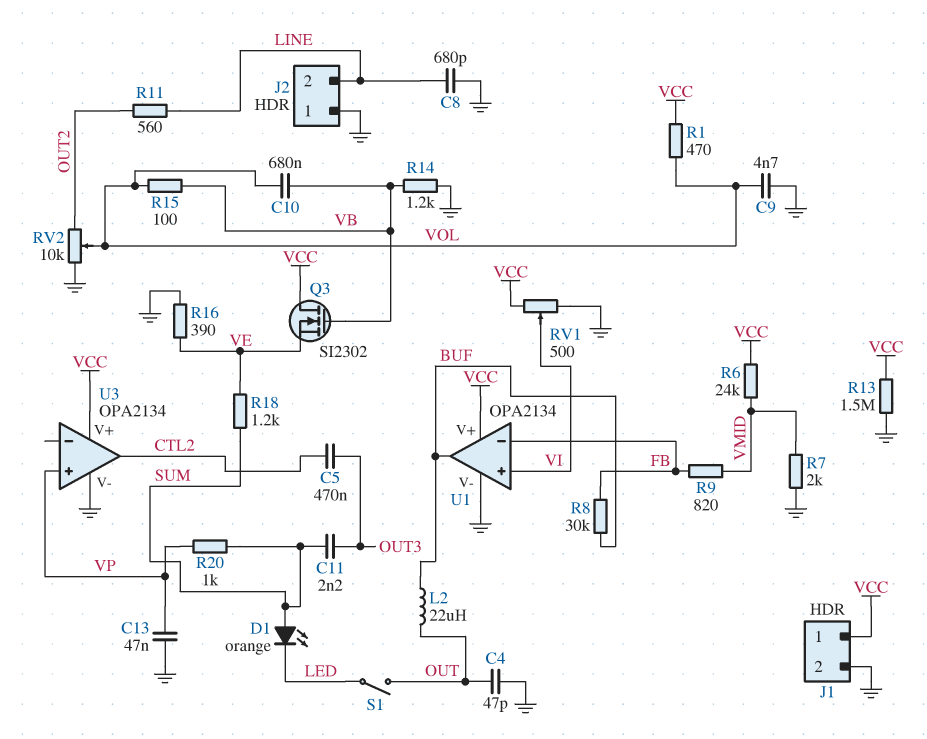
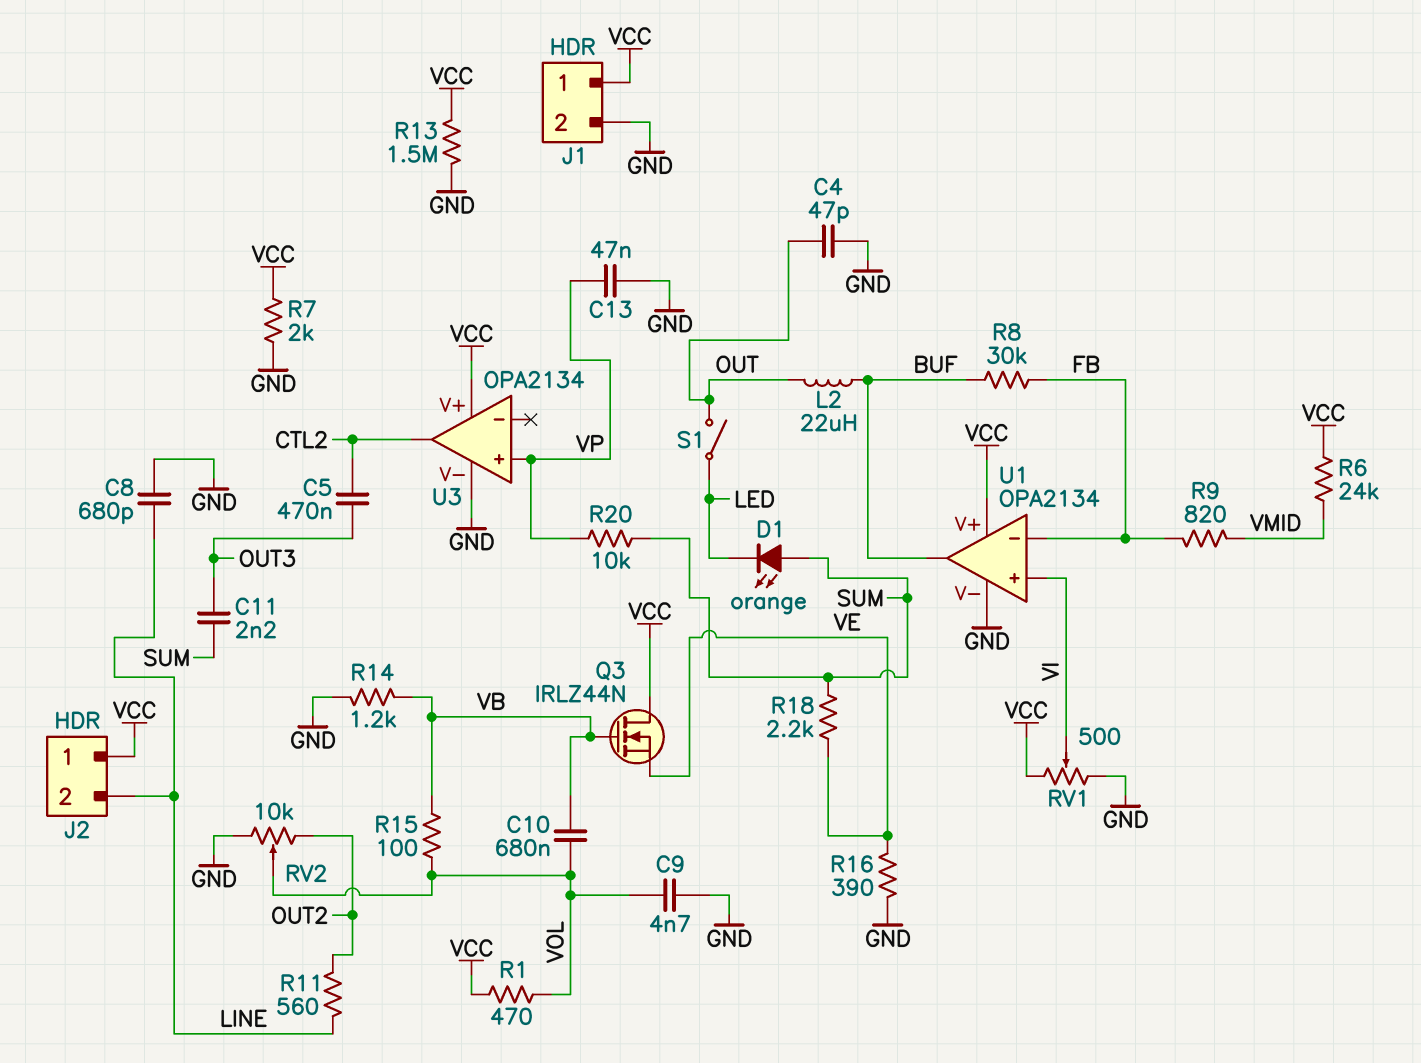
J2 pin 1: GND -> VCC
Q3: NMOS SI2302 (G VB, D VCC, S VE) -> NMOS IRLZ44N (G VB, D VCC, S VE)
R7: 2k (GND, VMID) -> 2k (GND, VCC)
R18: 1.2k (SUM, VE) -> 2.2k (SUM, VE)
R20: 1k (SUM, VP) -> 10k (SUM, VP)

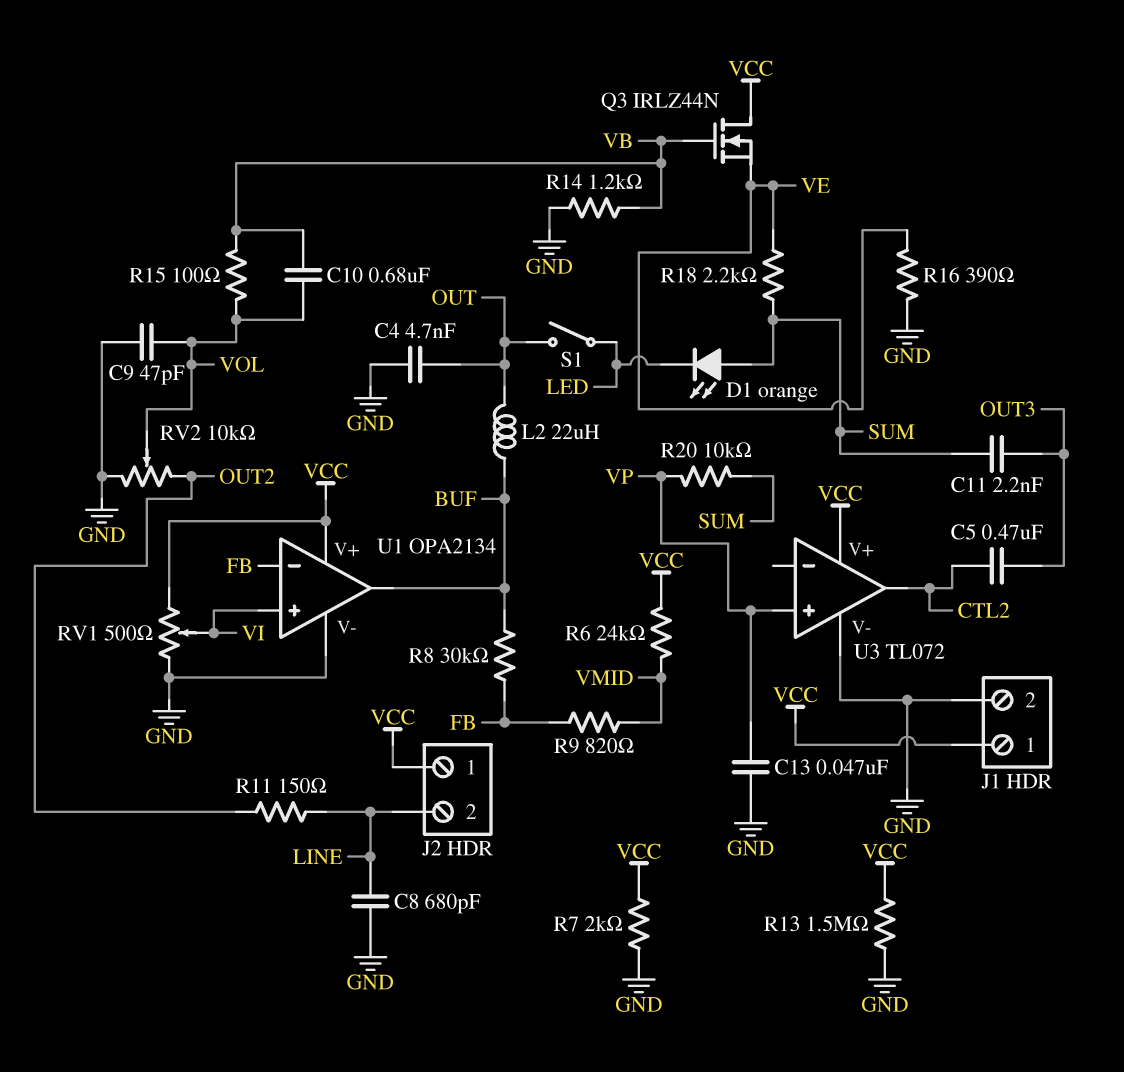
C4: 47pF (GND, OUT) -> 4.7nF (GND, OUT)
C9: 4.7nF (GND, VOL) -> 47pF (GND, VOL)
R1: 470 (VCC, VOL) -> none
R11: 560 (LINE, OUT2) -> 150 (LINE, OUT2)
U3: OPA2134 -> TL072

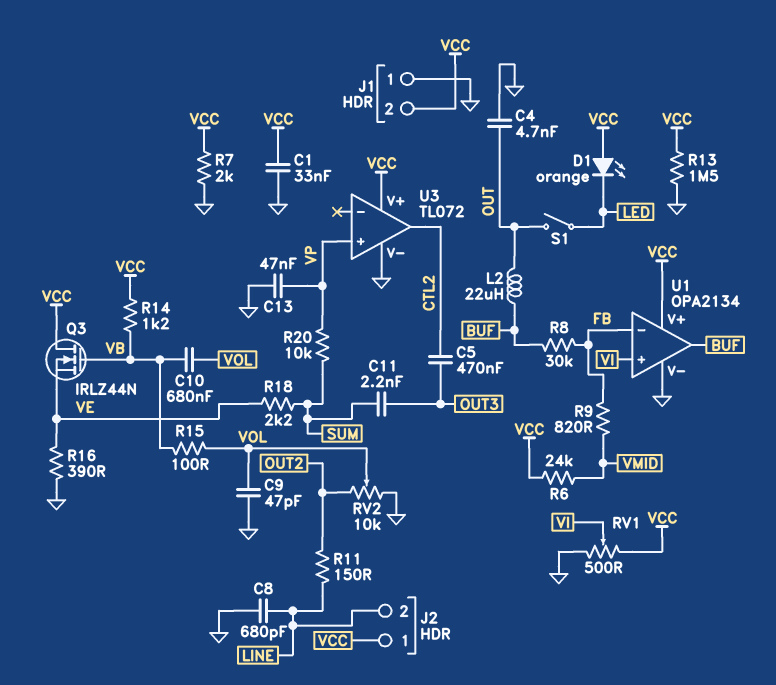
C1: none -> 33nF (GND, VCC)
D1: LED orange (A SUM, K LED) -> LED orange (A VCC, K LED)
J1 pin 1: VCC -> GND
J1 pin 2: GND -> VCC
R14: 1.2k (GND, VB) -> 1.2k (VB, VCC)

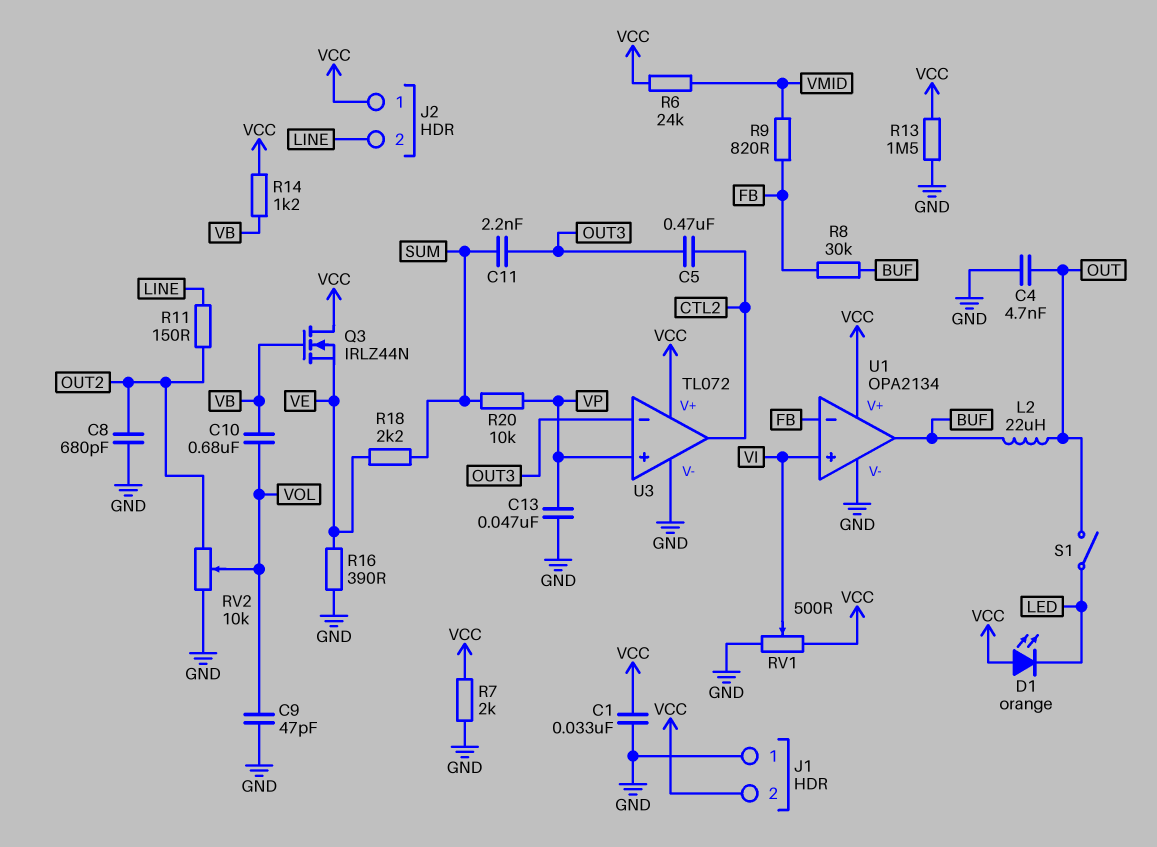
C8: 680pF (GND, LINE) -> 680pF (GND, OUT2)
R15: 100 (VB, VOL) -> none
U3 pin in-: none -> OUT3

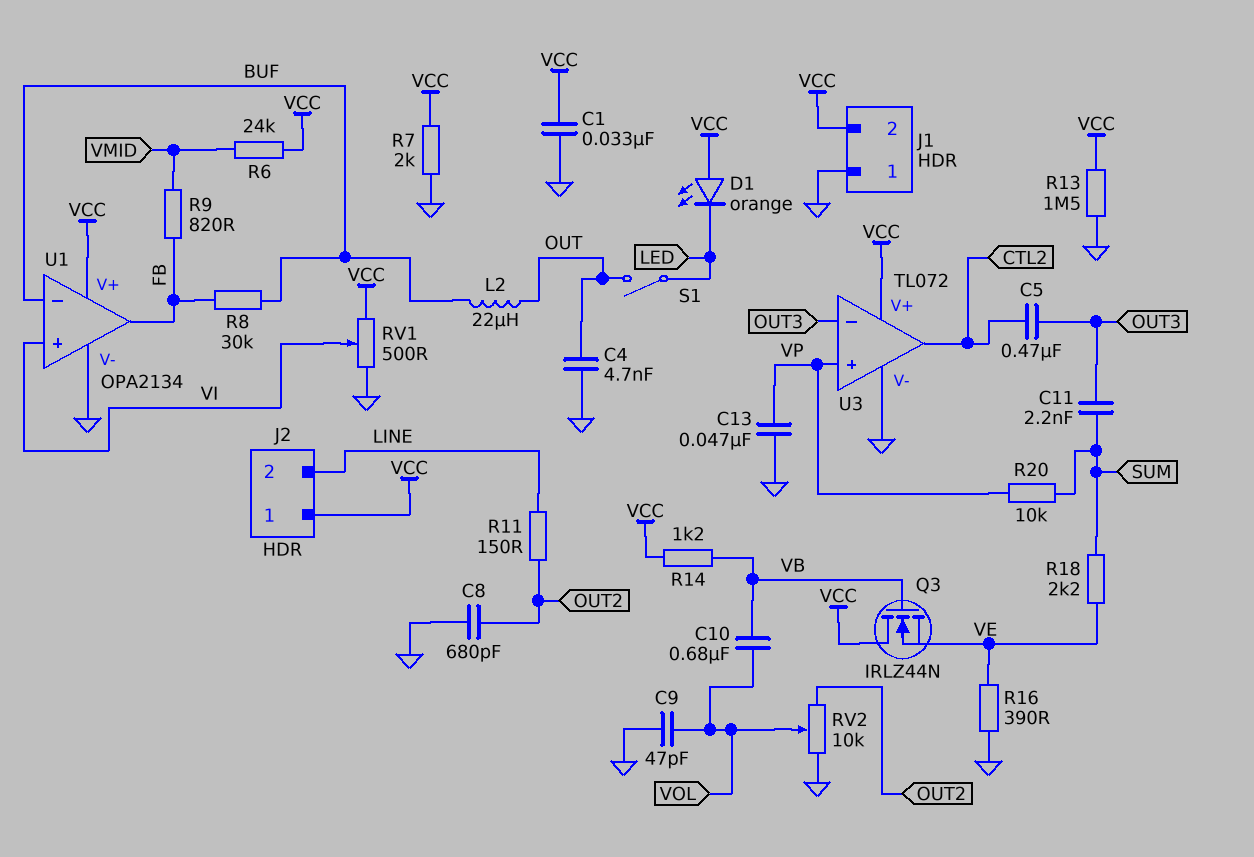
U1 pin in-: FB -> BUF
U1 pin out: BUF -> FB

